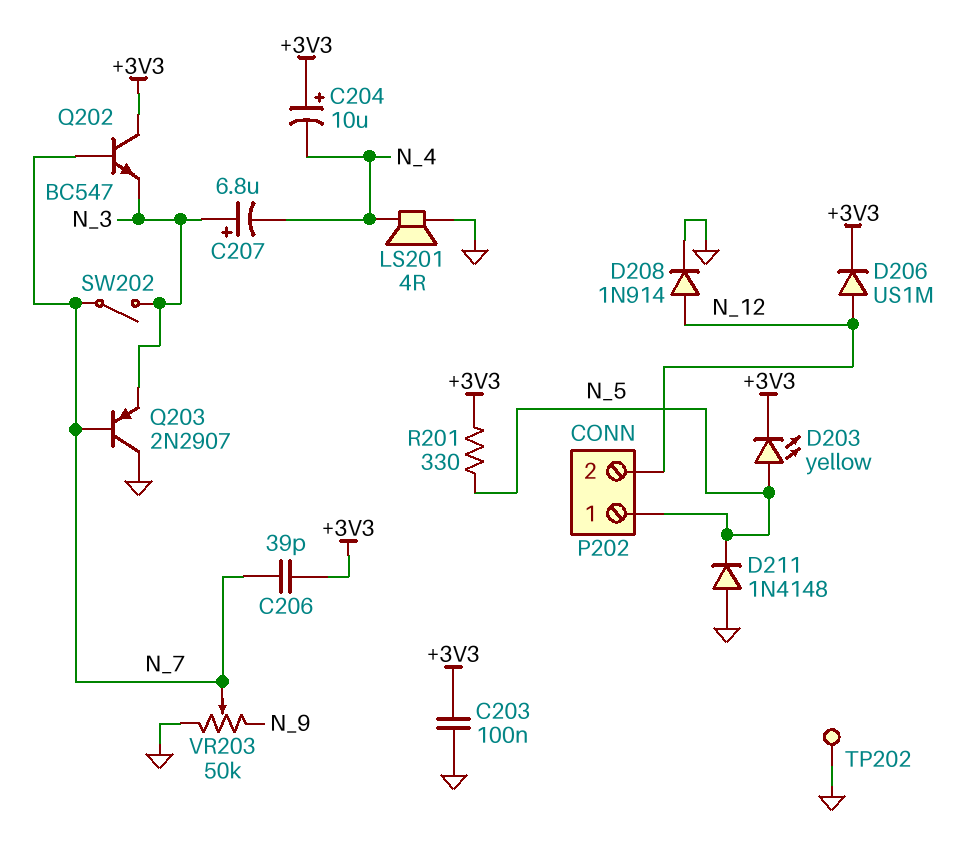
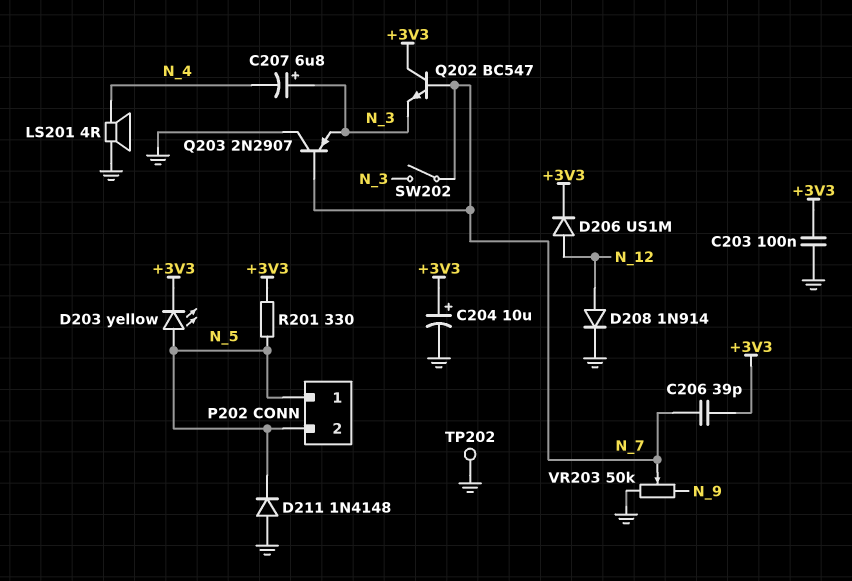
C204: 10uF (plus +3V3, minus N_4) -> 10uF (plus +3V3, minus GND)
P202 pin 2: N_12 -> N_5

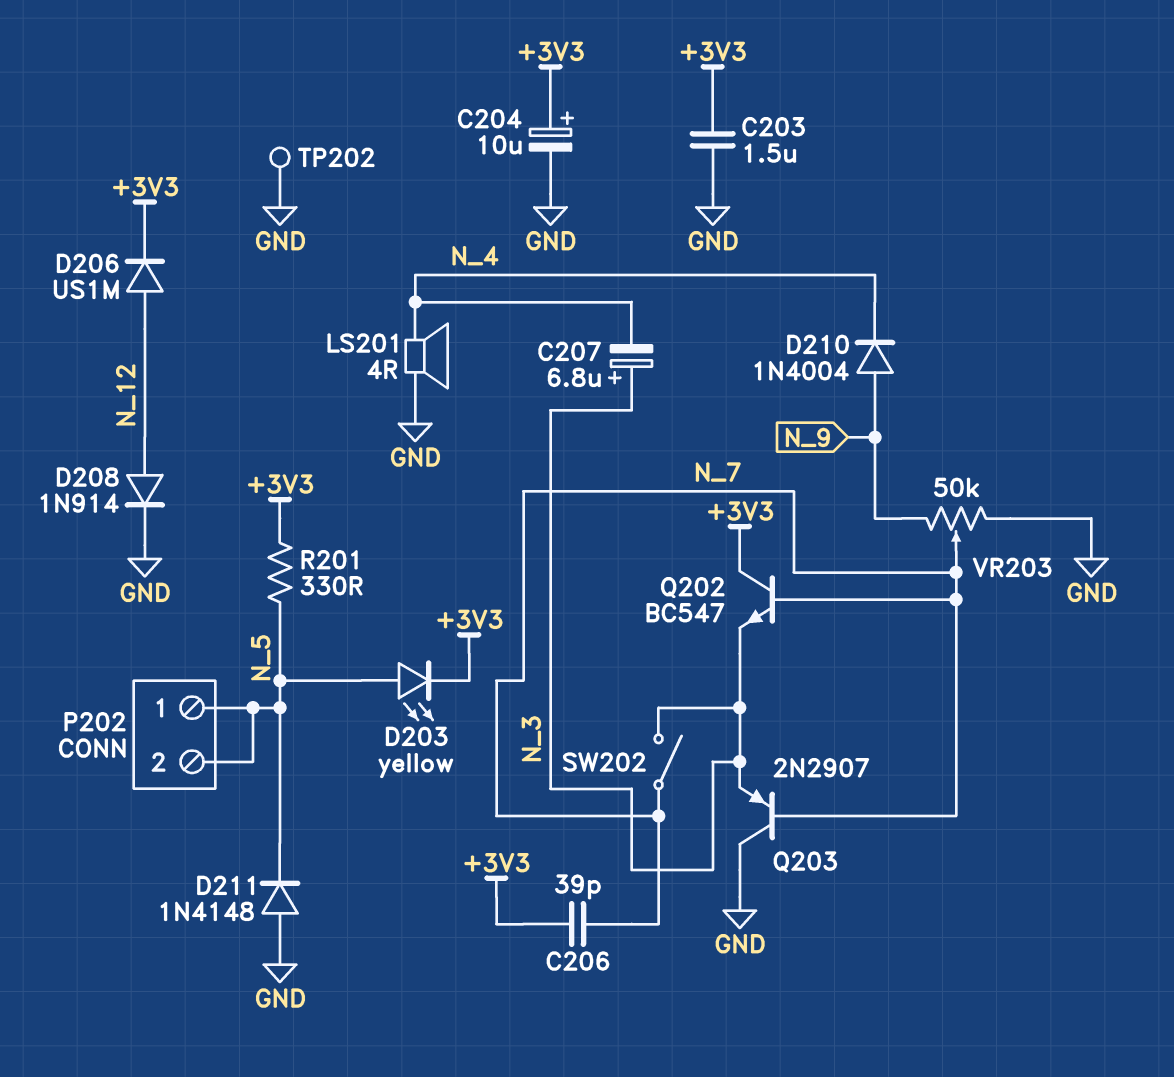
C203: 100nF (+3V3, GND) -> 1.5uF (+3V3, GND)
D210: none -> diode 1N4004 (A N_9, K N_4)

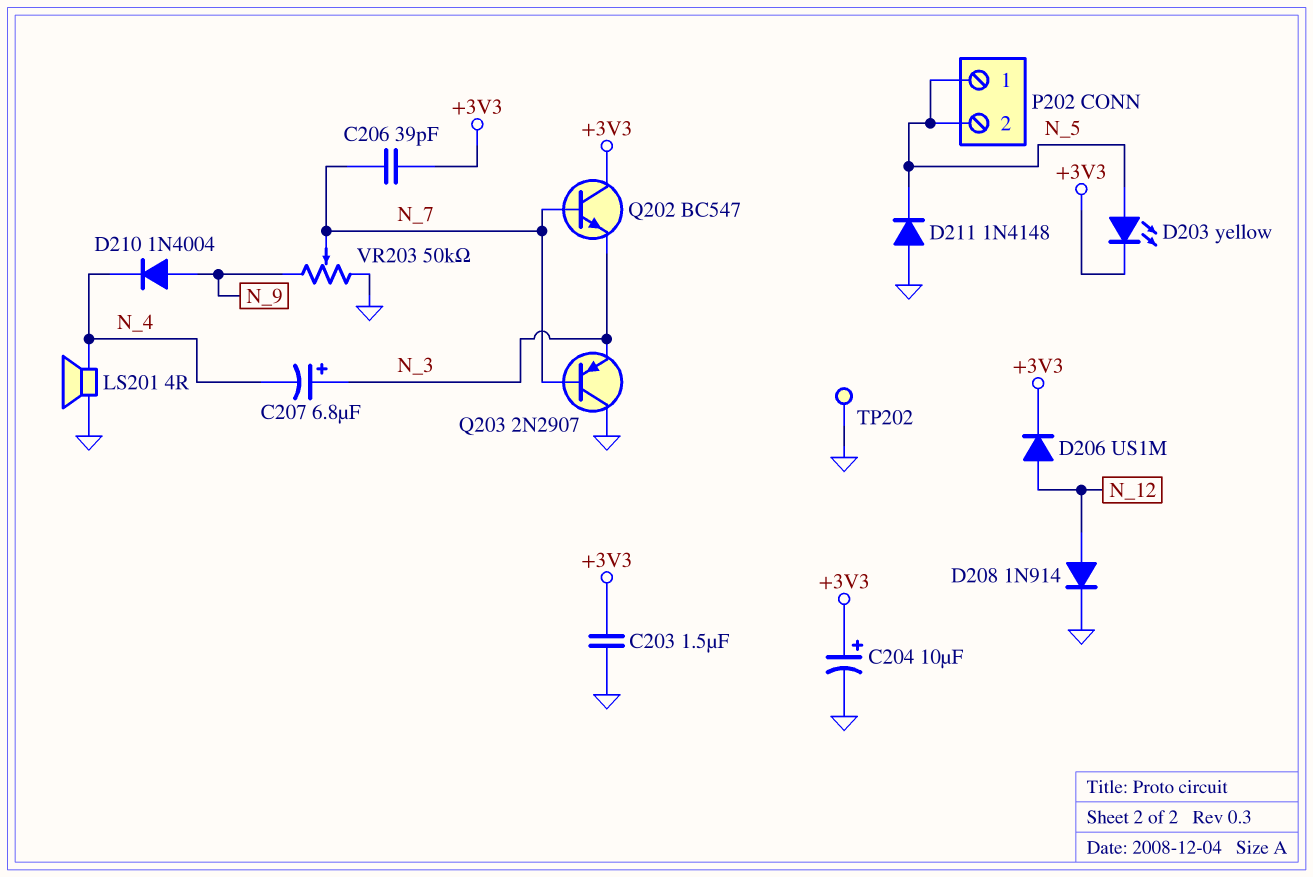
R201: 330 (+3V3, N_5) -> none
SW202: switch (N_3, N_7) -> none

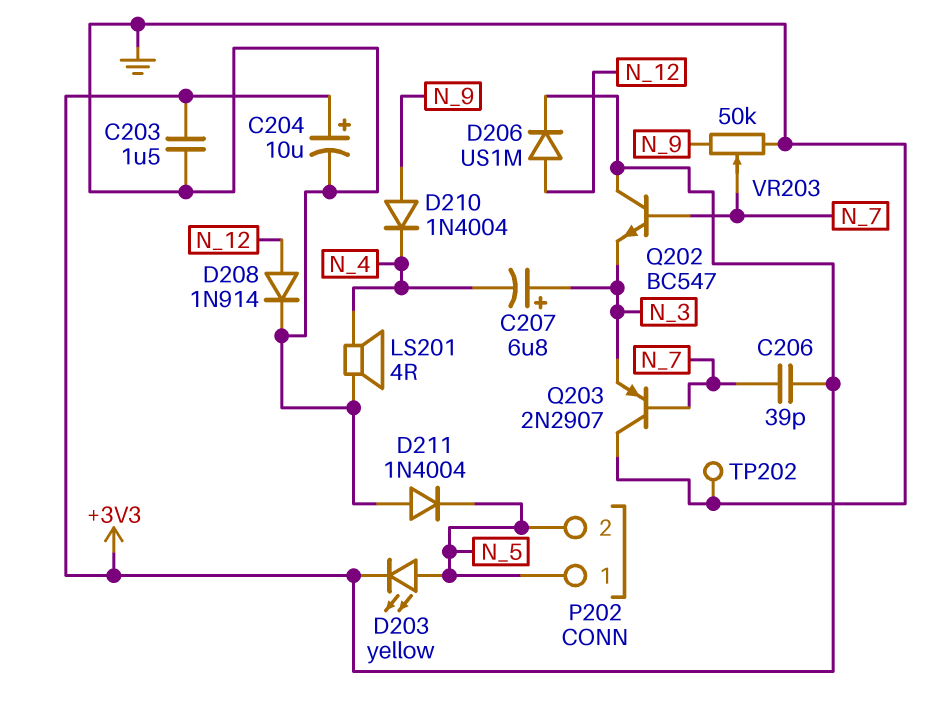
D211: diode 1N4148 (A GND, K N_5) -> diode 1N4004 (A GND, K N_5)

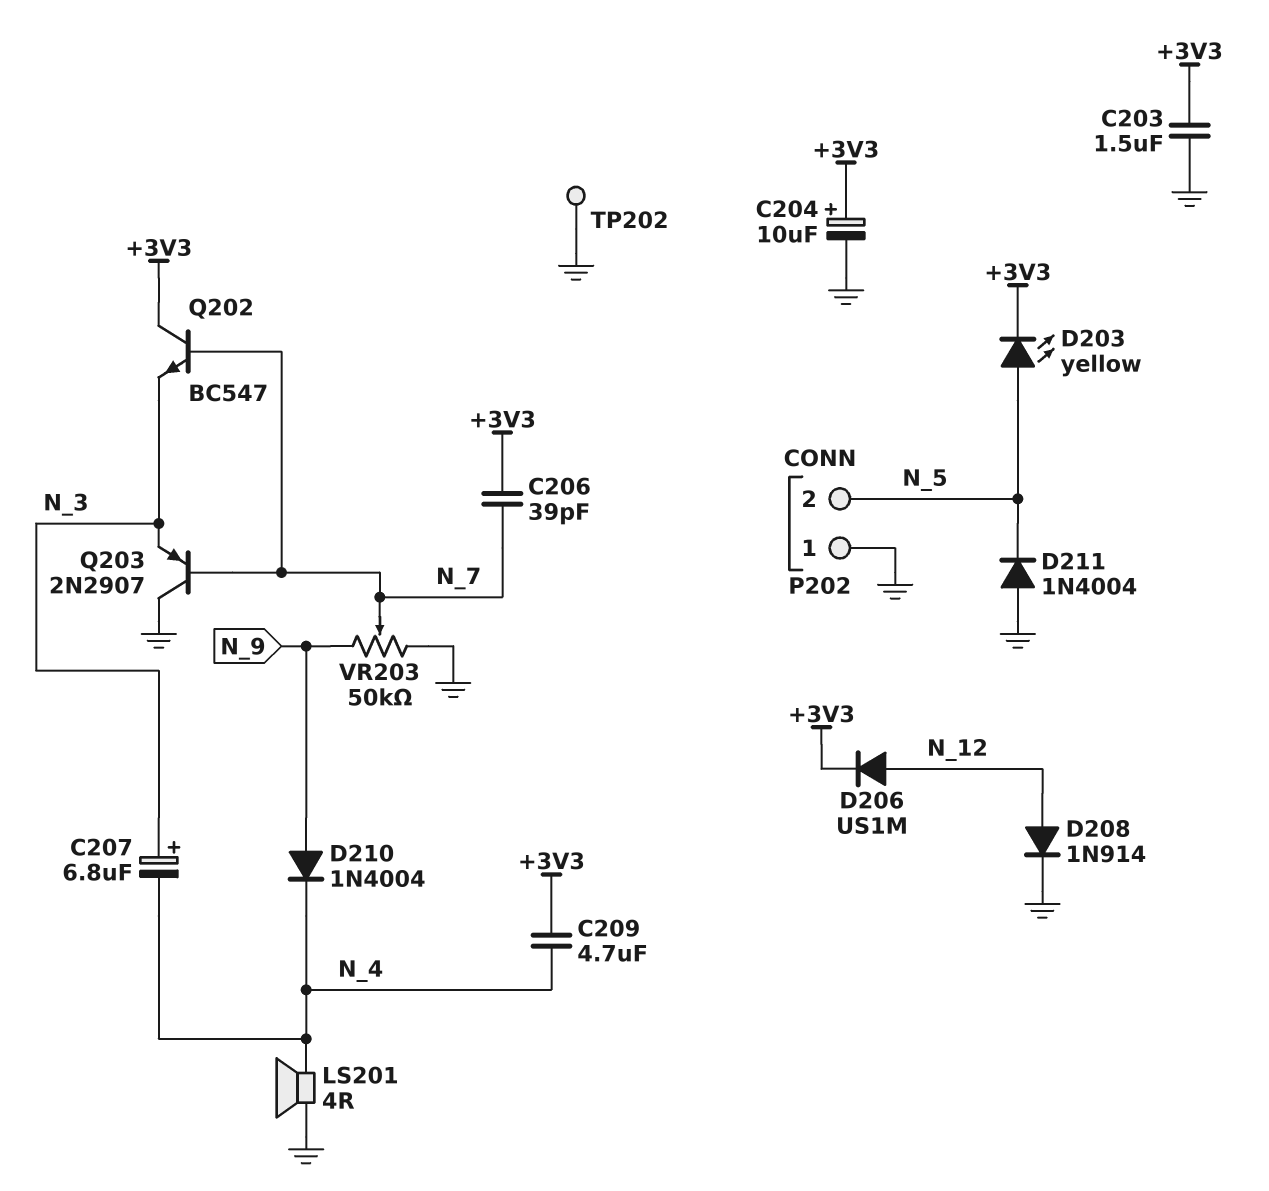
C209: none -> 4.7uF (+3V3, N_4)
P202 pin 1: N_5 -> GND

